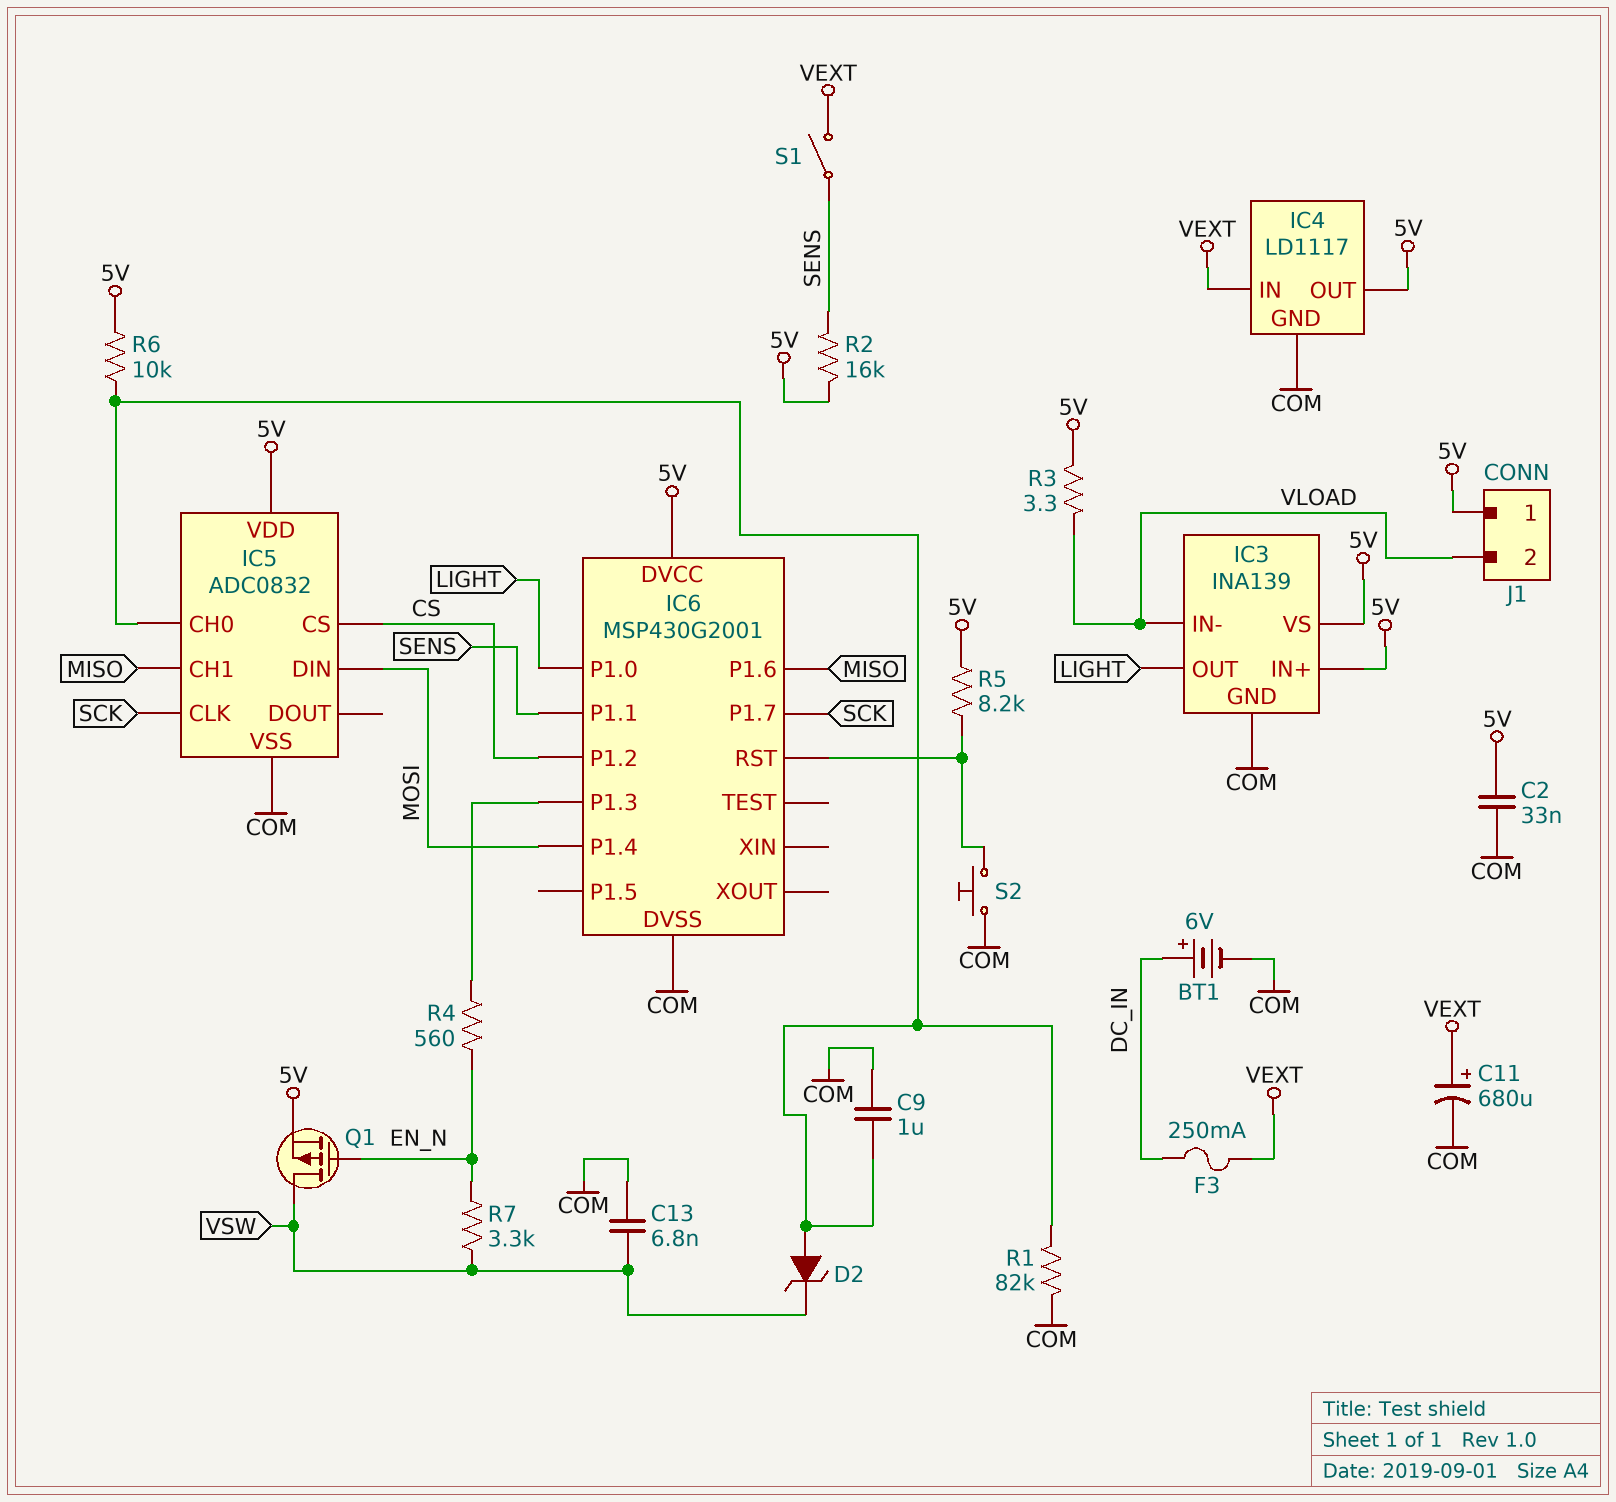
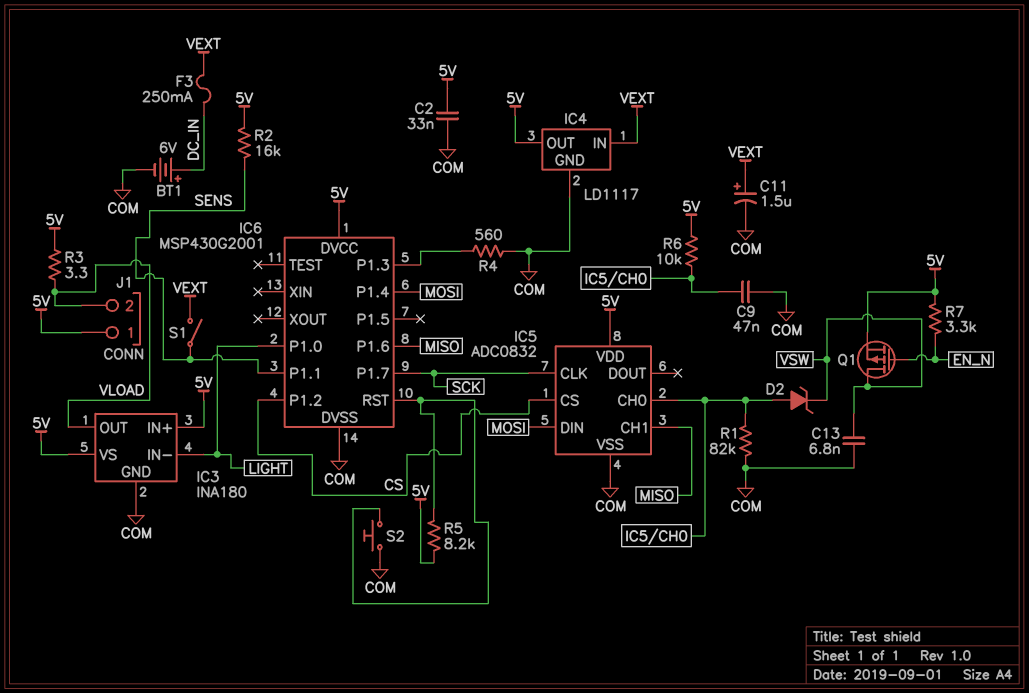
C9: 1uF (COM, IC5/CH0) -> 47nF (COM, IC5/CH0)
C11: 680uF (plus VEXT, minus COM) -> 1.5uF (plus VEXT, minus COM)
IC3: INA139 -> INA180
IC3 pin IN-: VLOAD -> LIGHT
IC3 pin OUT: LIGHT -> VLOAD
R4: 560 (EN_N, IC6/P1.3) -> 560 (COM, IC6/P1.3)
R7: 3.3k (EN_N, VSW) -> 3.3k (5V, EN_N)

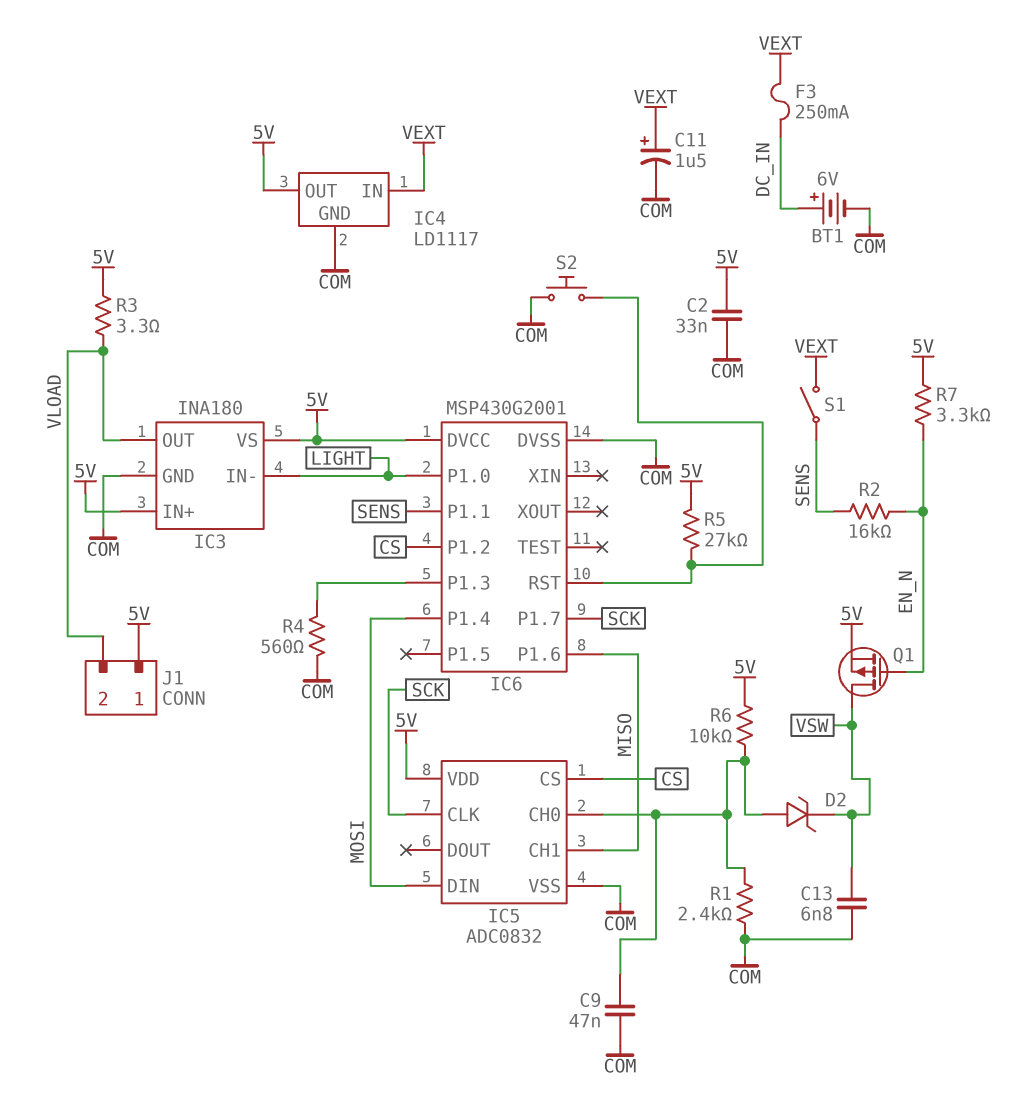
R1: 82k (COM, IC5/CH0) -> 2.4k (COM, IC5/CH0)
R2: 16k (5V, SENS) -> 16k (EN_N, SENS)
R5: 8.2k (5V, IC6/RST) -> 27k (5V, IC6/RST)

